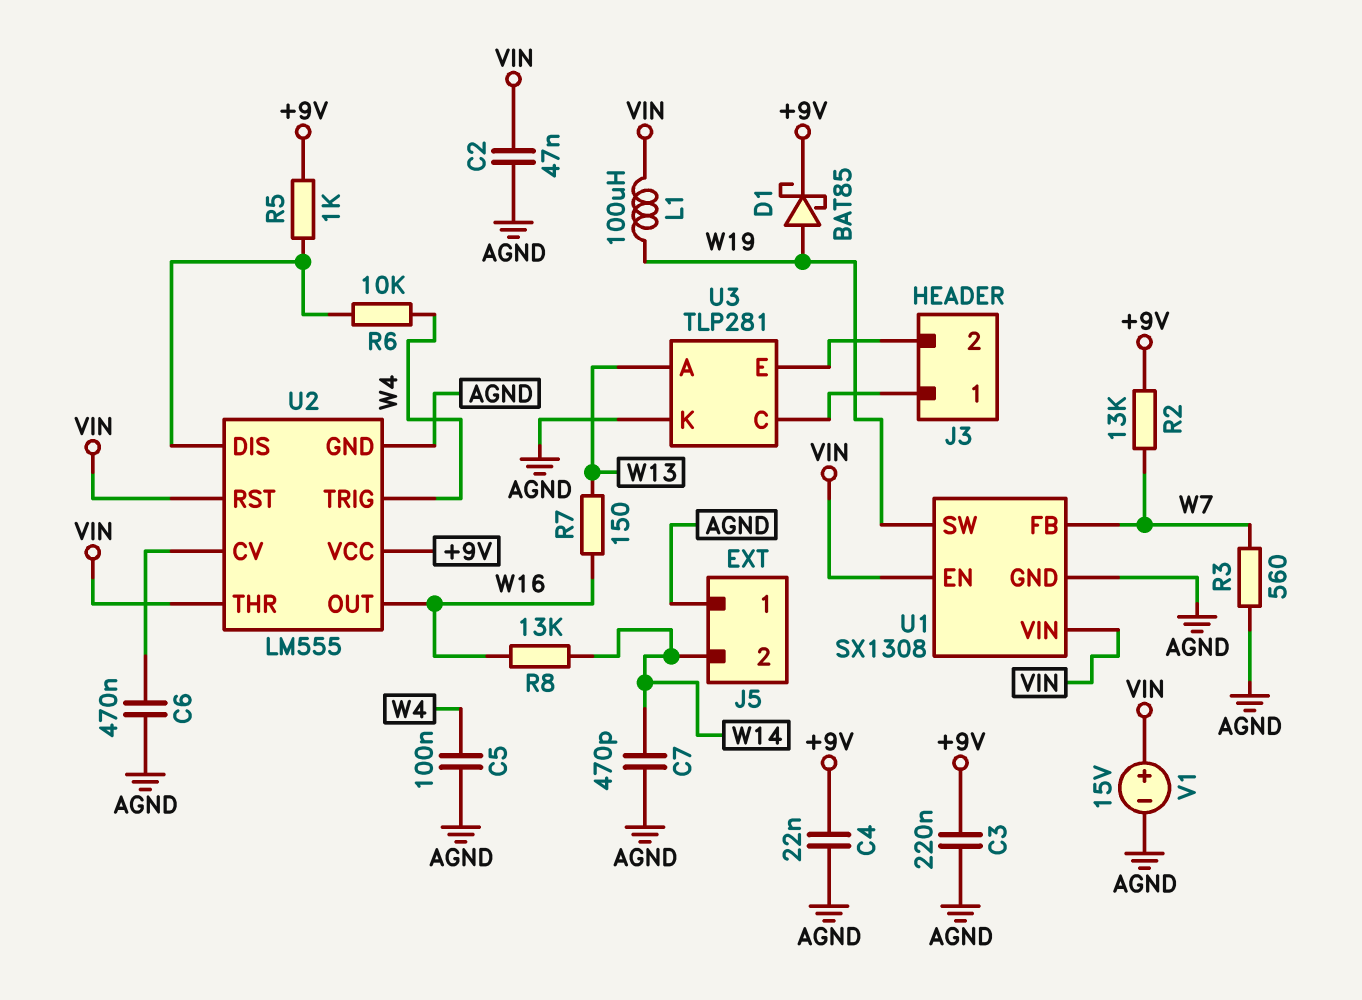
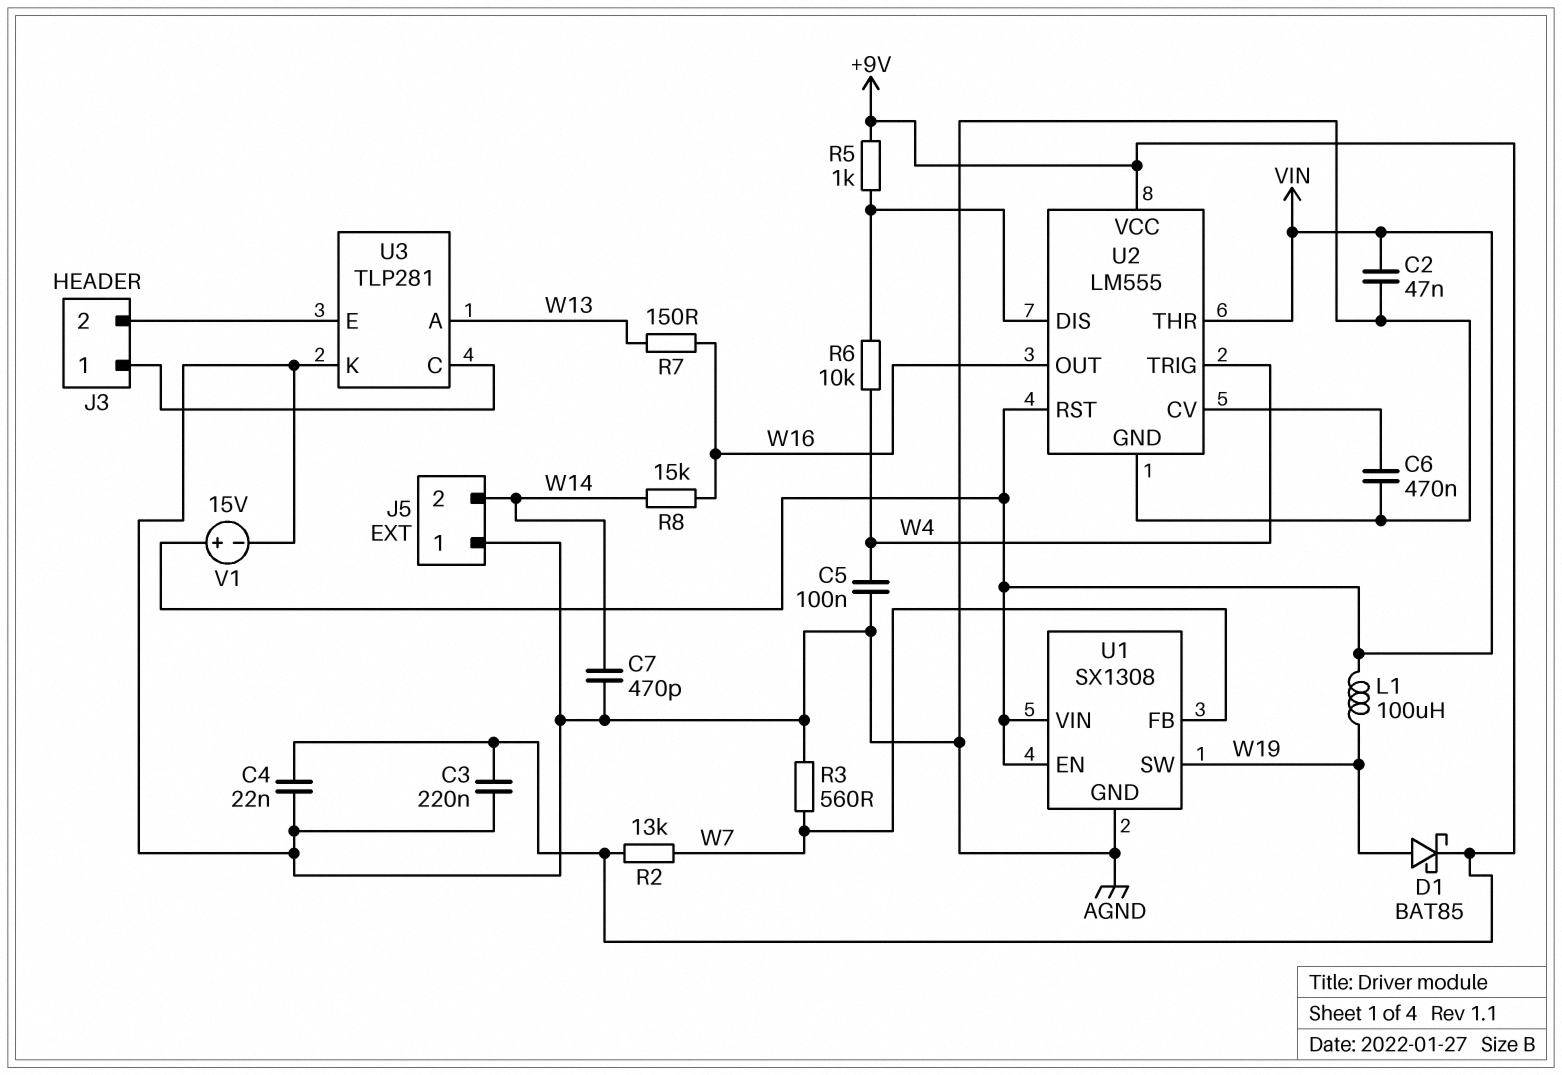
R8: 13k (W14, W16) -> 15k (W14, W16)

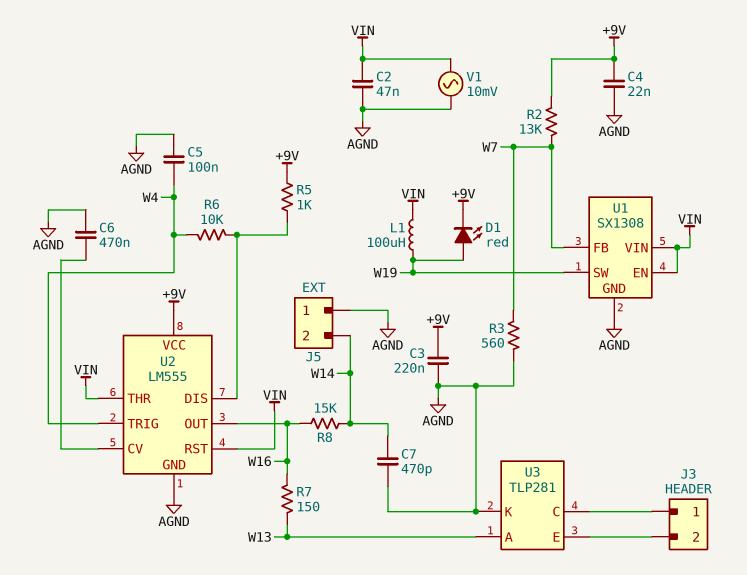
D1: schottky BAT85 (A W19, K +9V) -> LED red (A W19, K +9V)
V1: 15V (plus VIN, minus AGND) -> AC 10mV (AGND, VIN)

